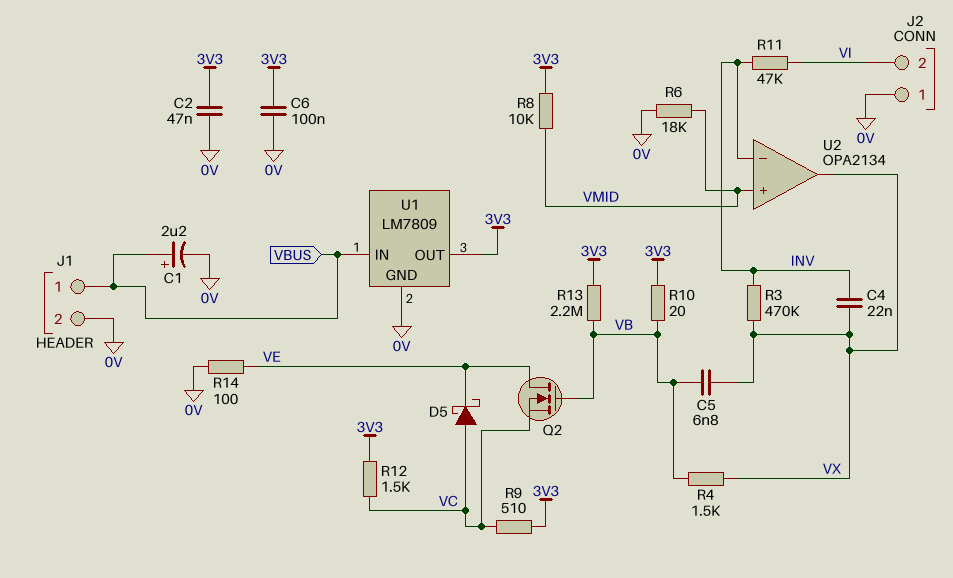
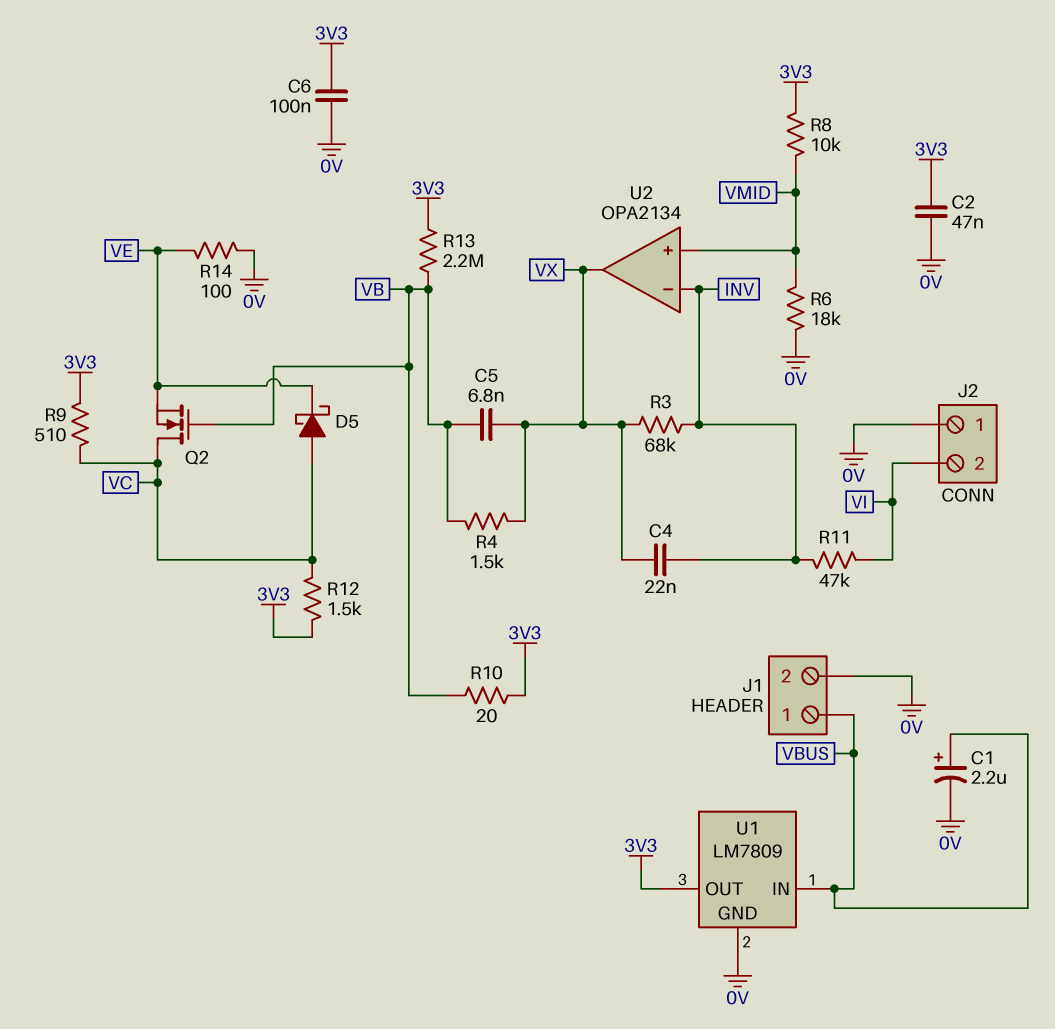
Q2: NMOS (G VB, D VE, S VC) -> NMOS (G VB, D VC, S VE)
R3: 470k (INV, VX) -> 68k (INV, VX)

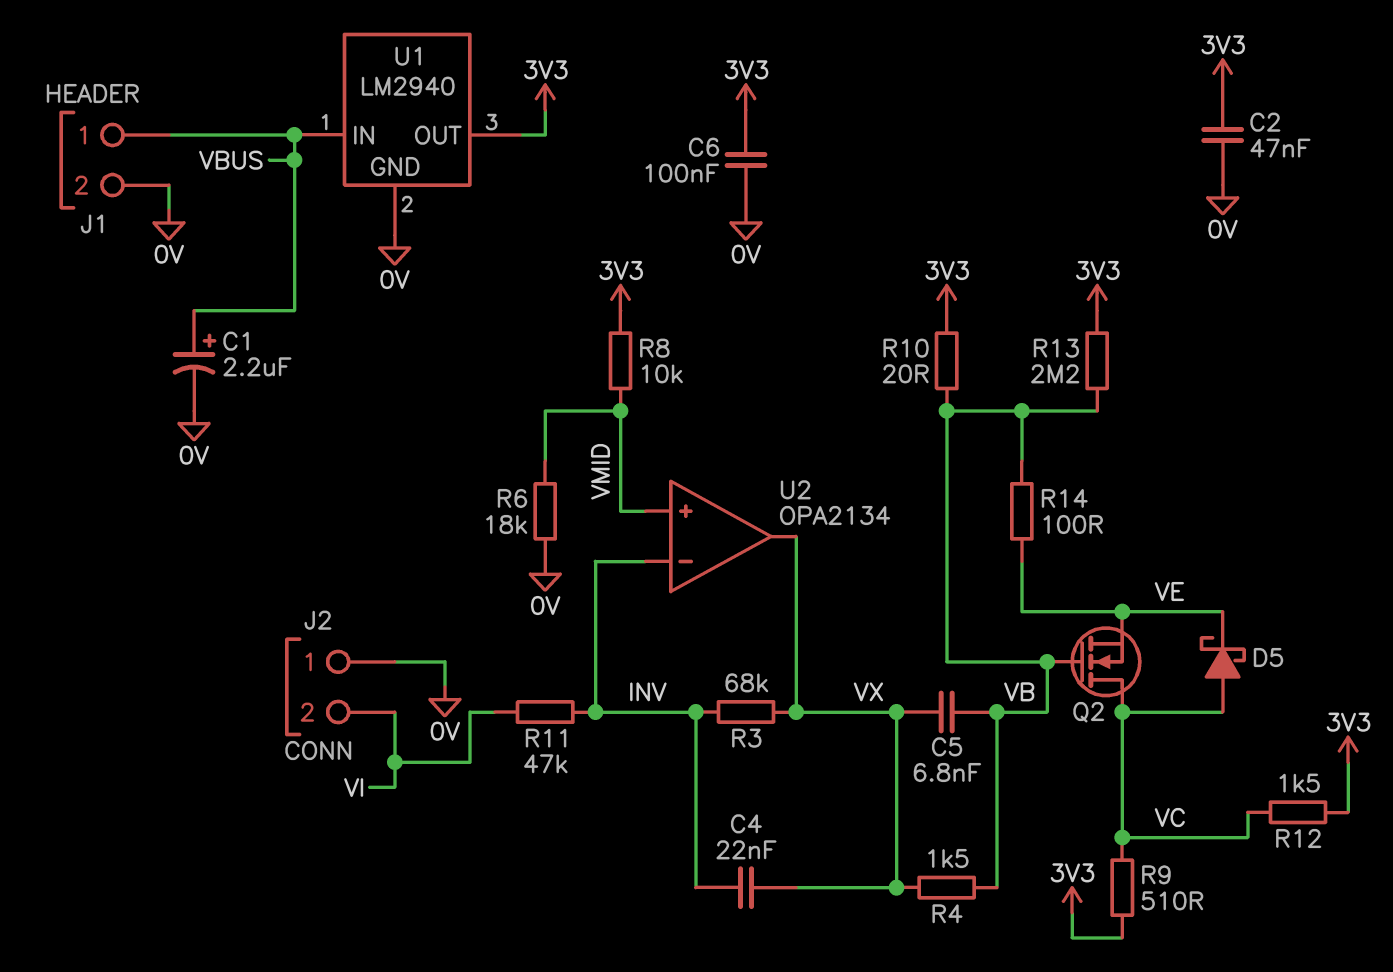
R14: 100 (0V, VE) -> 100 (VB, VE)
U1: LM7809 -> LM2940

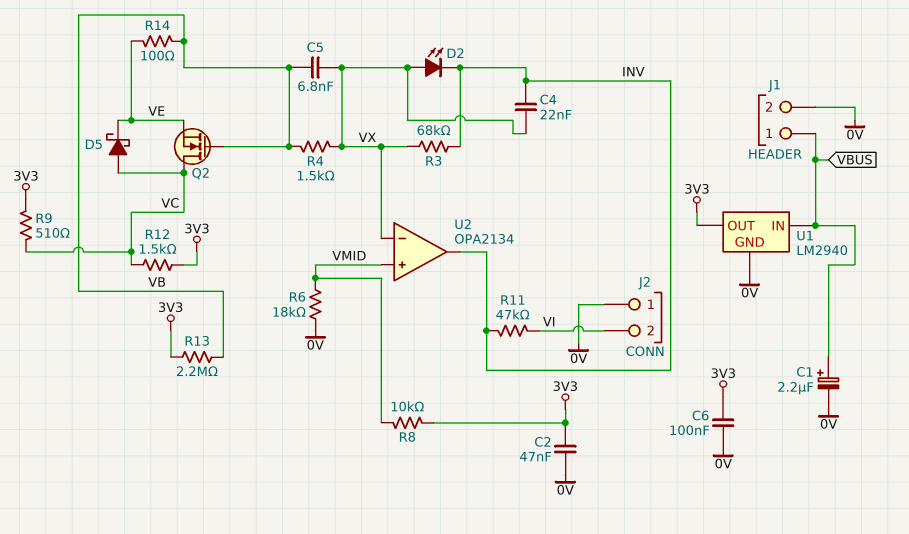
D2: none -> LED (A VX, K INV)
R10: 20 (3V3, VB) -> none
U2 pin in-: INV -> VX
U2 pin out: VX -> INV

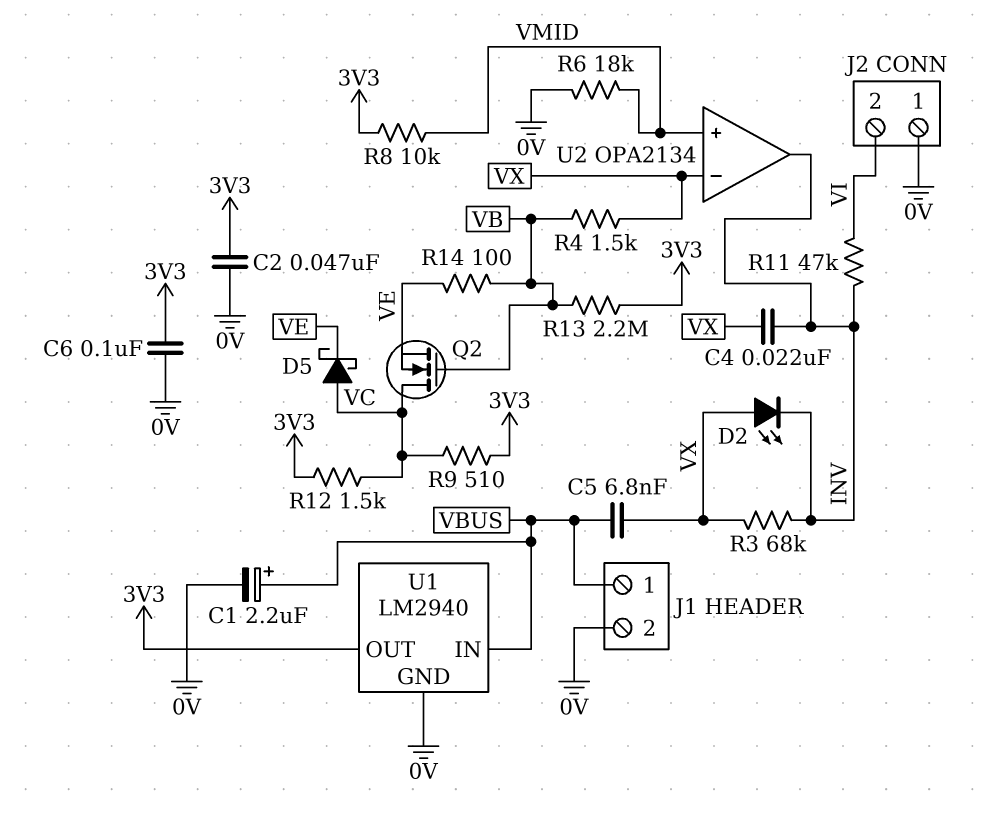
C5: 6.8nF (VB, VX) -> 6.8nF (VBUS, VX)

